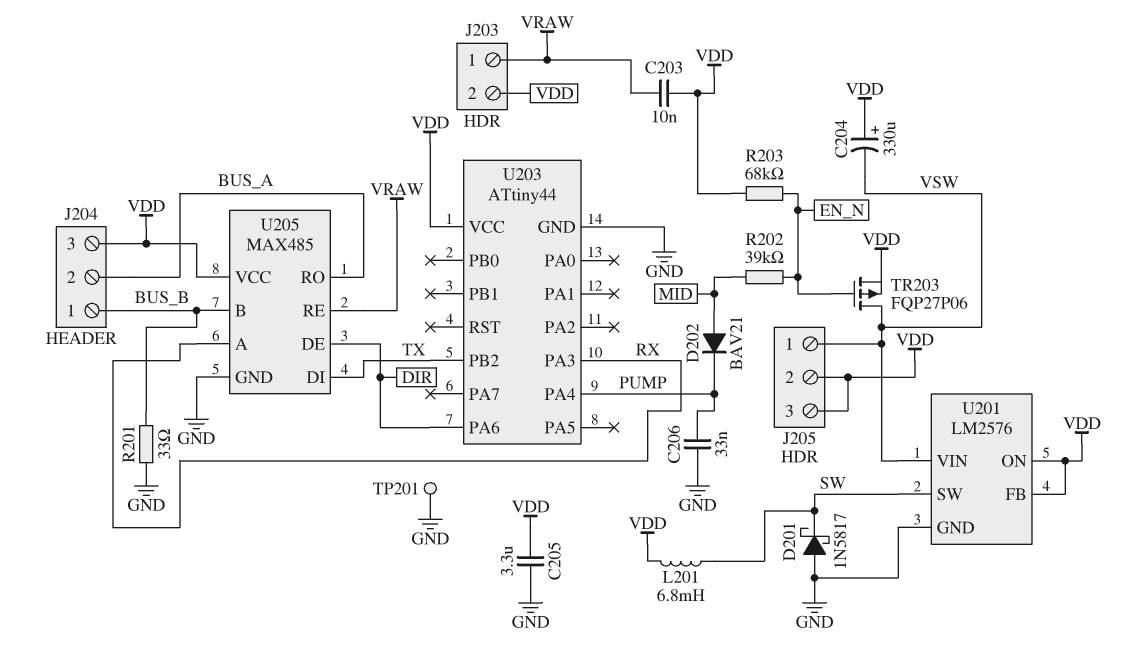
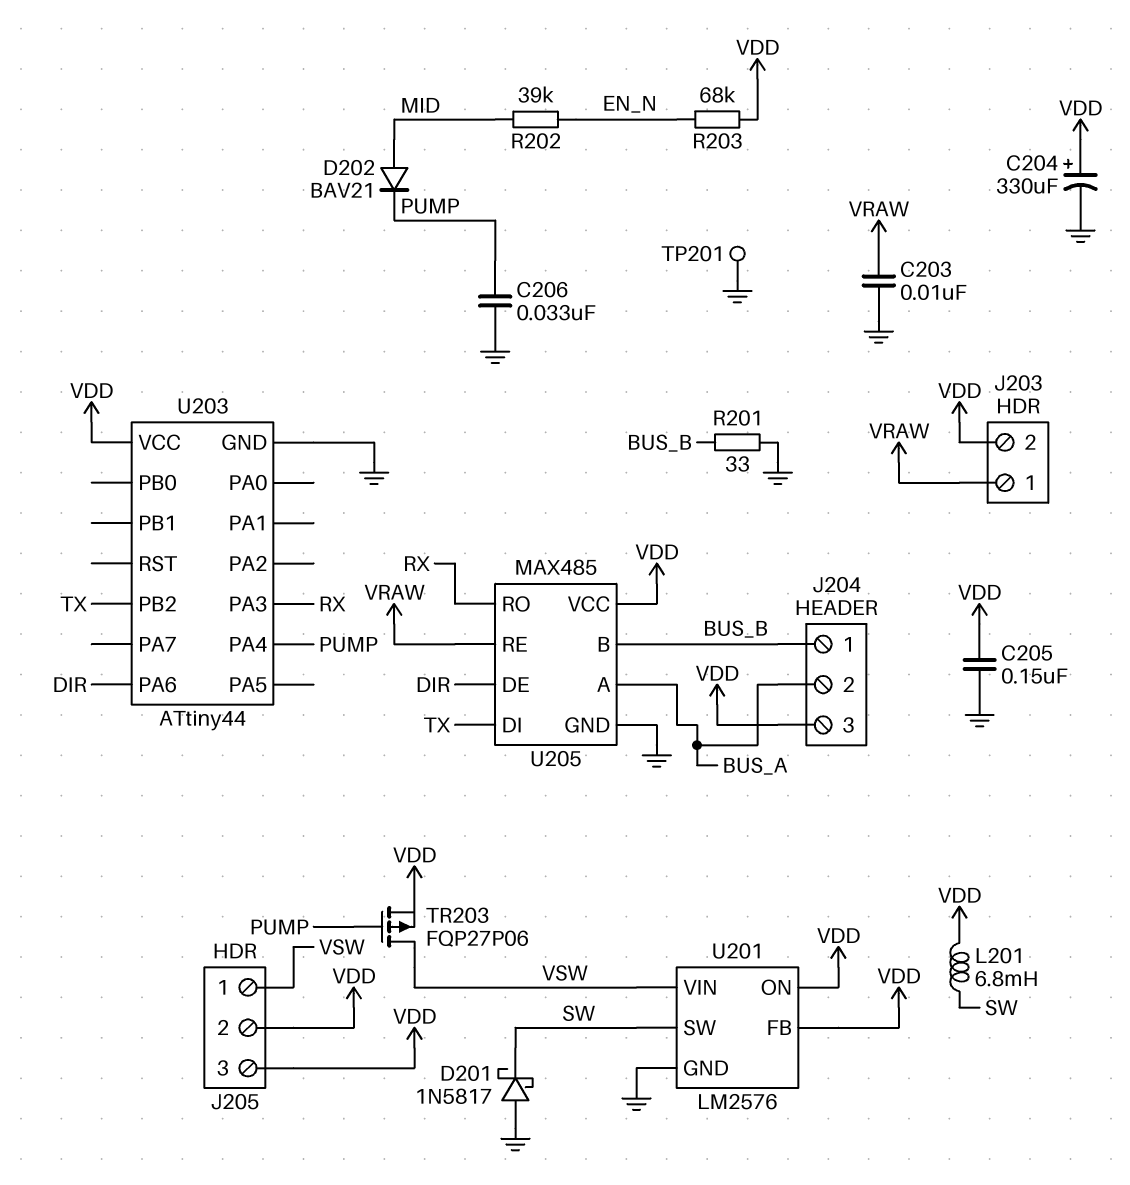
C203: 10nF (VDD, VRAW) -> 10nF (GND, VRAW)
C204: 330uF (plus VDD, minus VSW) -> 330uF (plus VDD, minus GND)
C205: 3.3uF (GND, VDD) -> 150nF (GND, VDD)
TR203: PMOS FQP27P06 (G EN_N, D VSW, S VDD) -> PMOS FQP27P06 (G PUMP, D VSW, S VDD)
U205 pin A: RX -> BUS_A
U205 pin RO: BUS_A -> RX

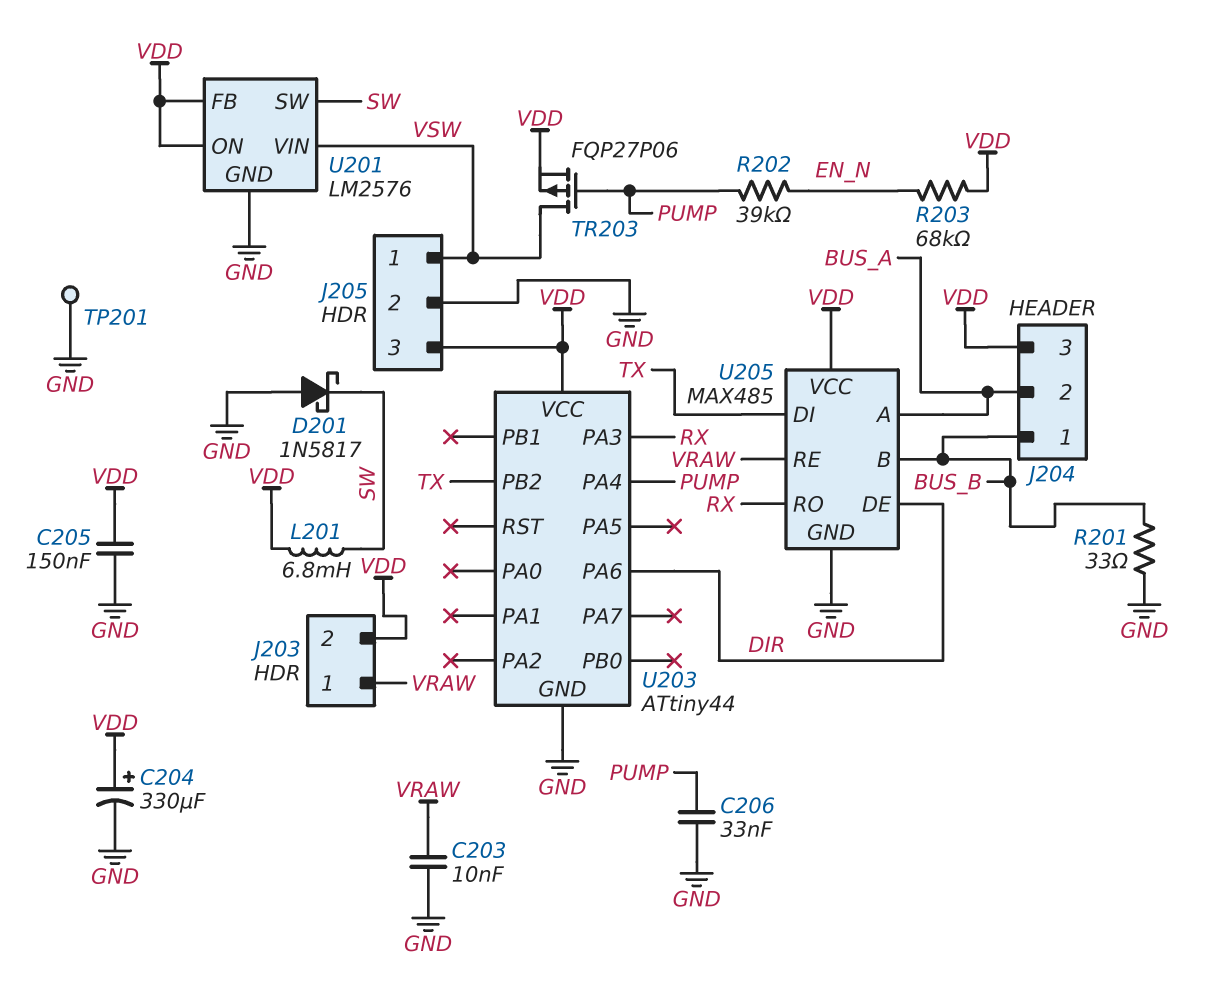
D202: diode BAV21 (A MID, K PUMP) -> none
J205 pin 2: VDD -> GND
R202: 39k (EN_N, MID) -> 39k (EN_N, PUMP)

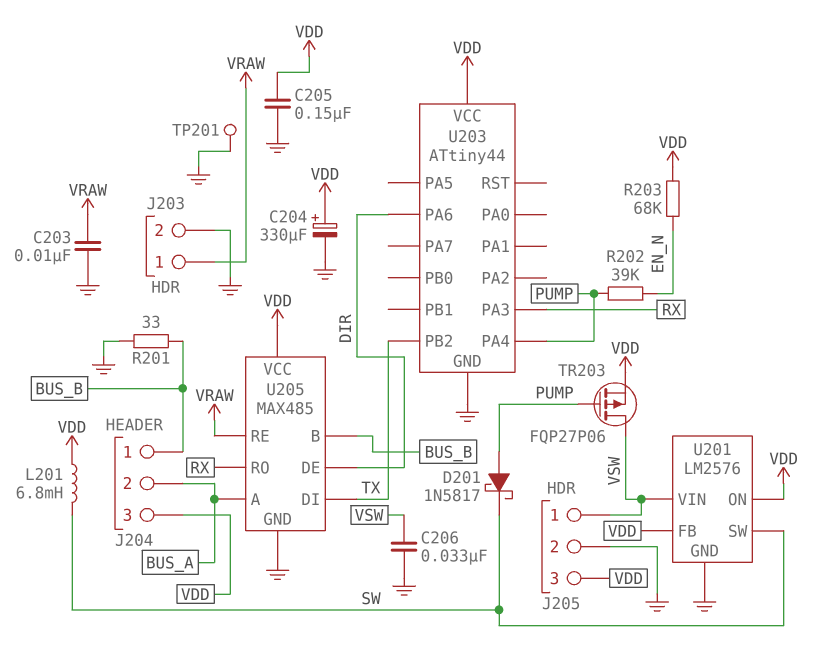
C206: 33nF (GND, PUMP) -> 33nF (GND, VSW)
D201: schottky 1N5817 (A GND, K SW) -> schottky 1N5817 (A PUMP, K SW)
J203 pin 2: VDD -> GND

